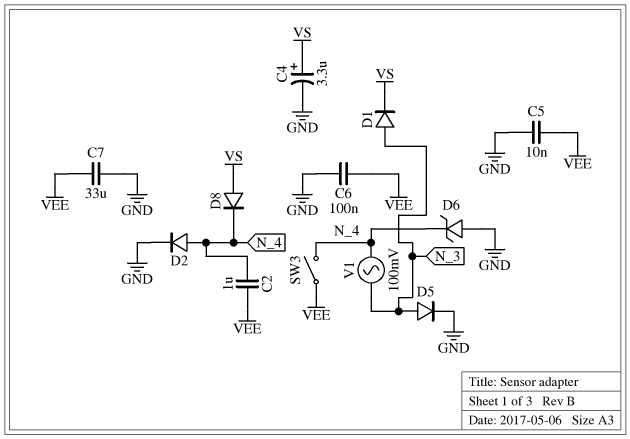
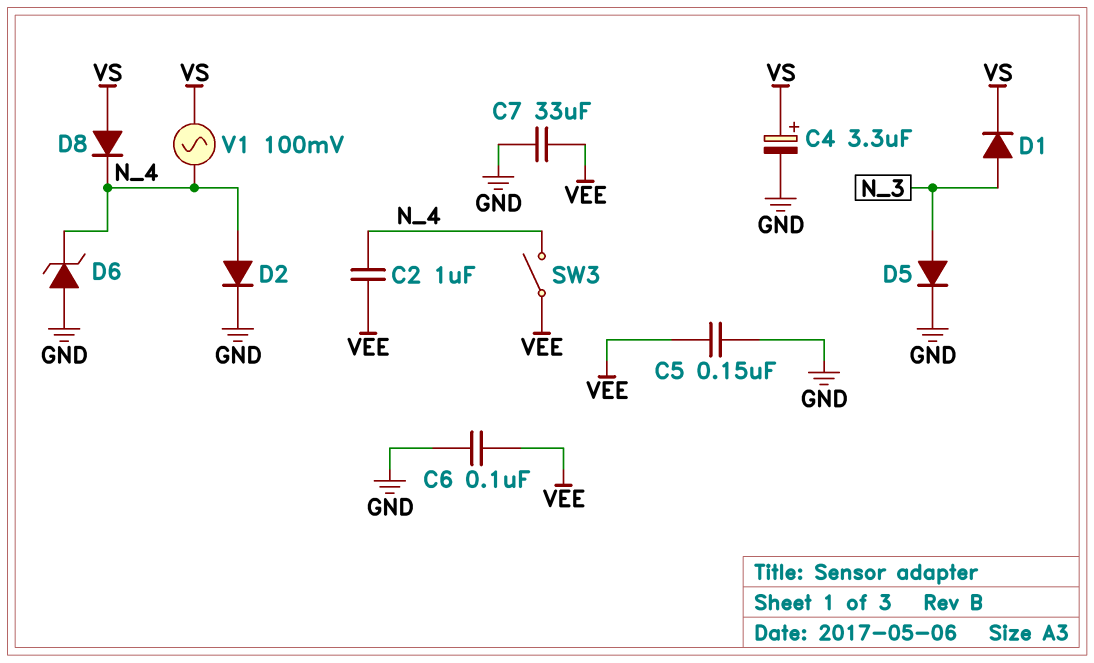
C5: 10nF (GND, VEE) -> 150nF (GND, VEE)
V1: AC 100mV (N_3, N_4) -> AC 100mV (N_4, VS)

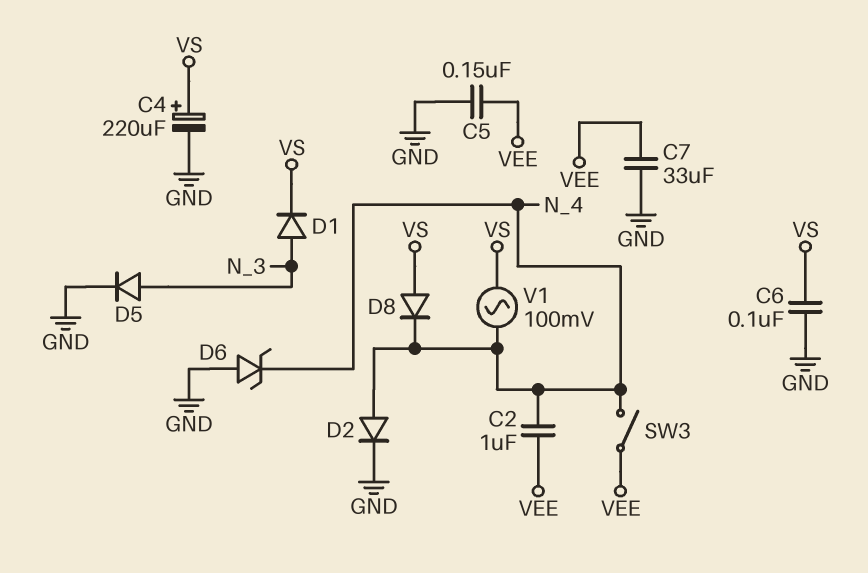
C4: 3.3uF (plus VS, minus GND) -> 220uF (plus VS, minus GND)
C6: 100nF (GND, VEE) -> 100nF (GND, VS)

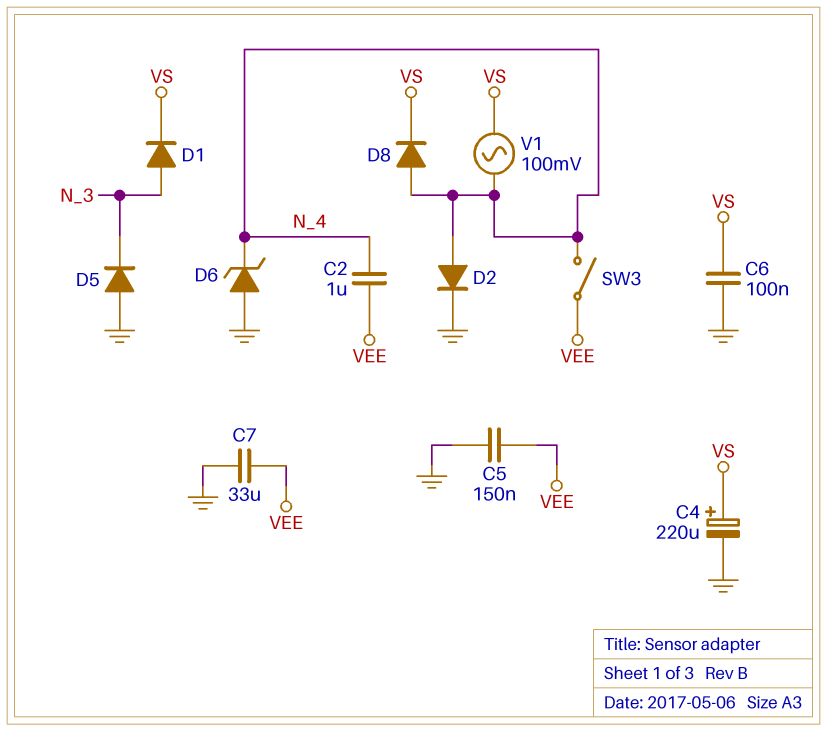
D5: diode (A N_3, K GND) -> diode (A GND, K N_3)
D8: diode (A VS, K N_4) -> diode (A N_4, K VS)

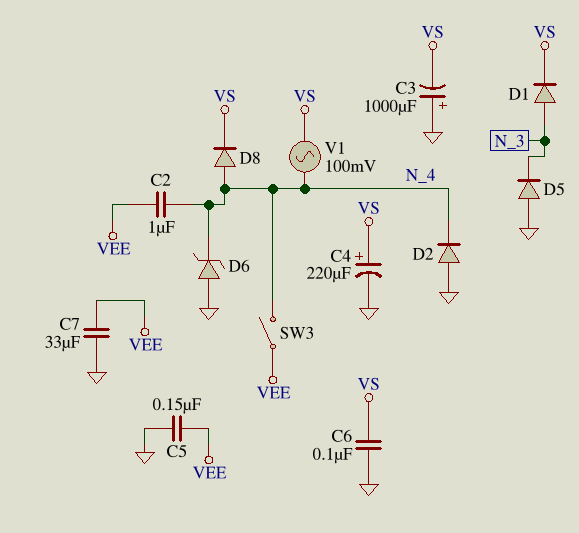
C3: none -> 1000uF (plus GND, minus VS)
D2: diode (A N_4, K GND) -> diode (A GND, K N_4)

